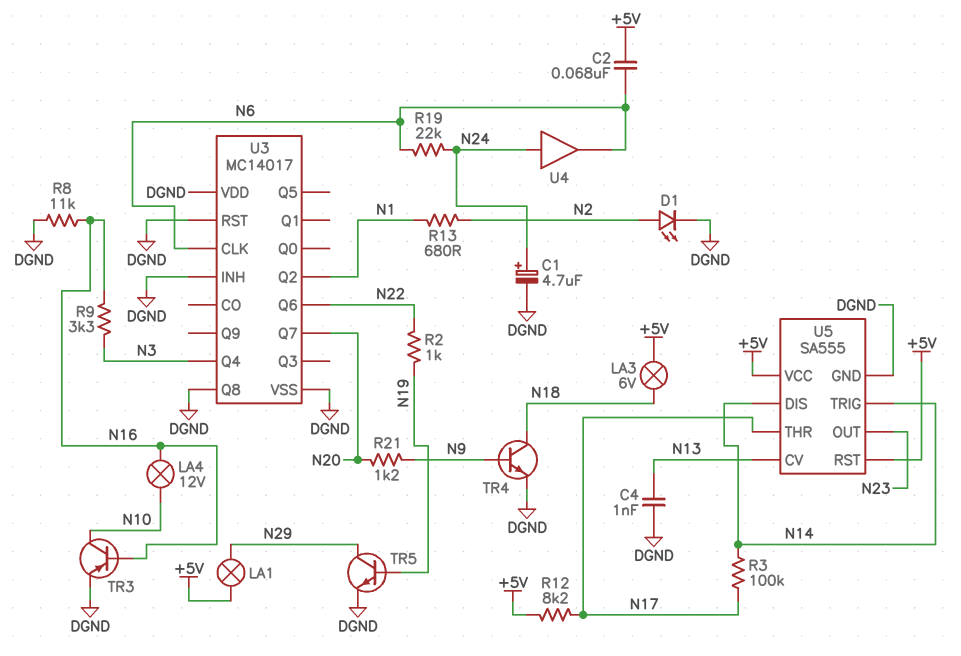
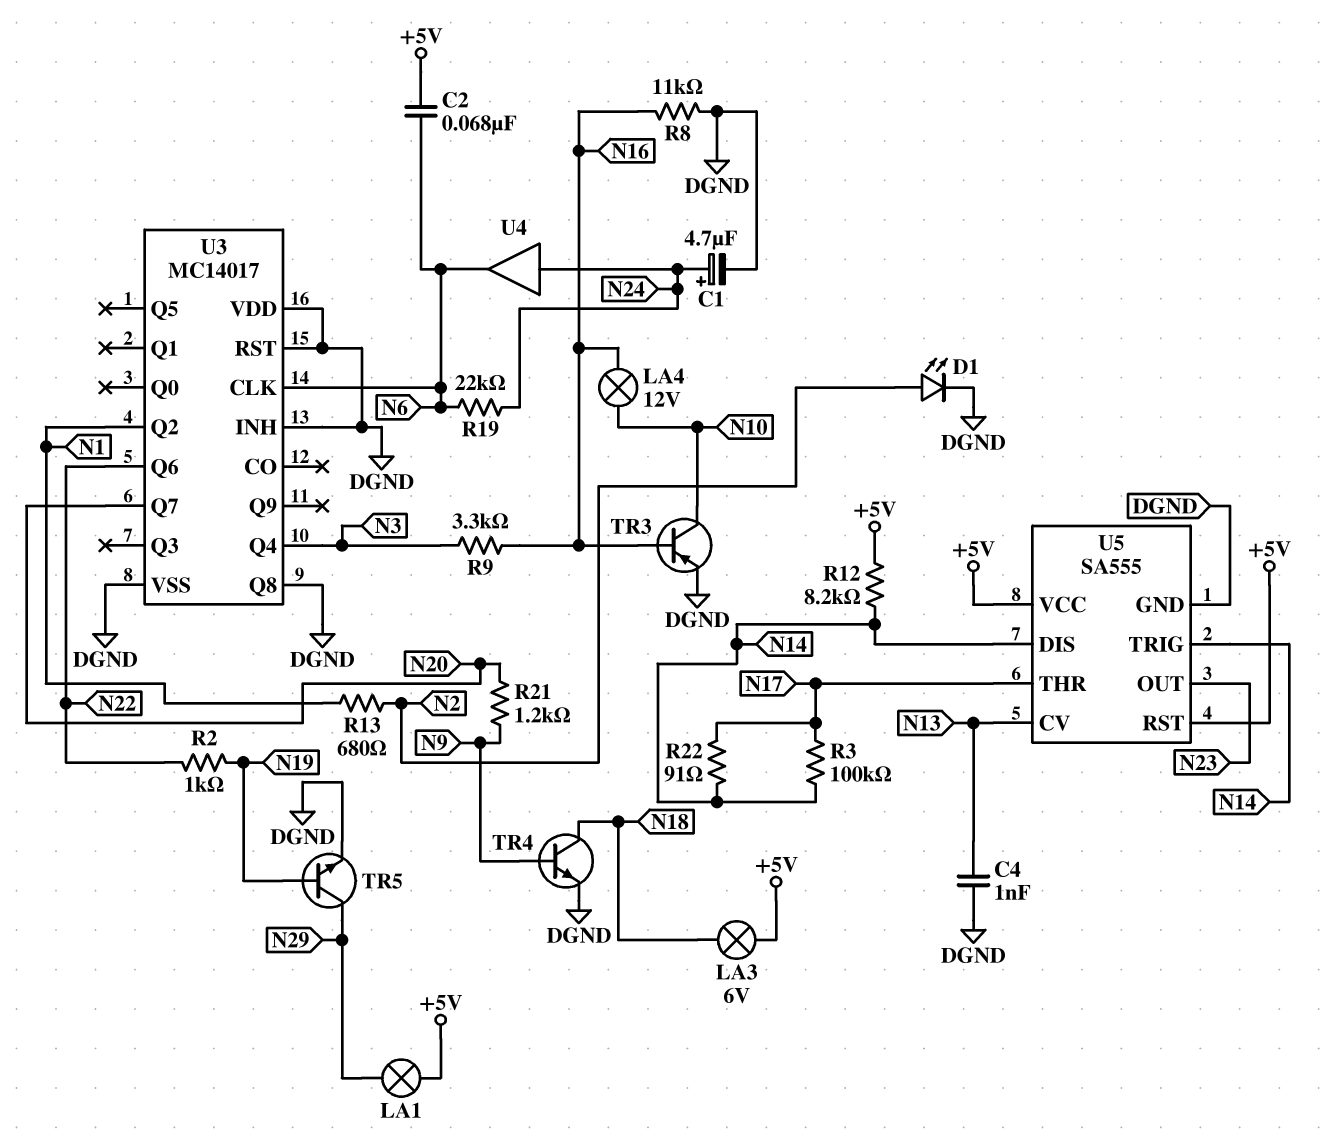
R12: 8.2k (+5V, N17) -> 8.2k (+5V, N14)
R22: none -> 91 (N14, N17)

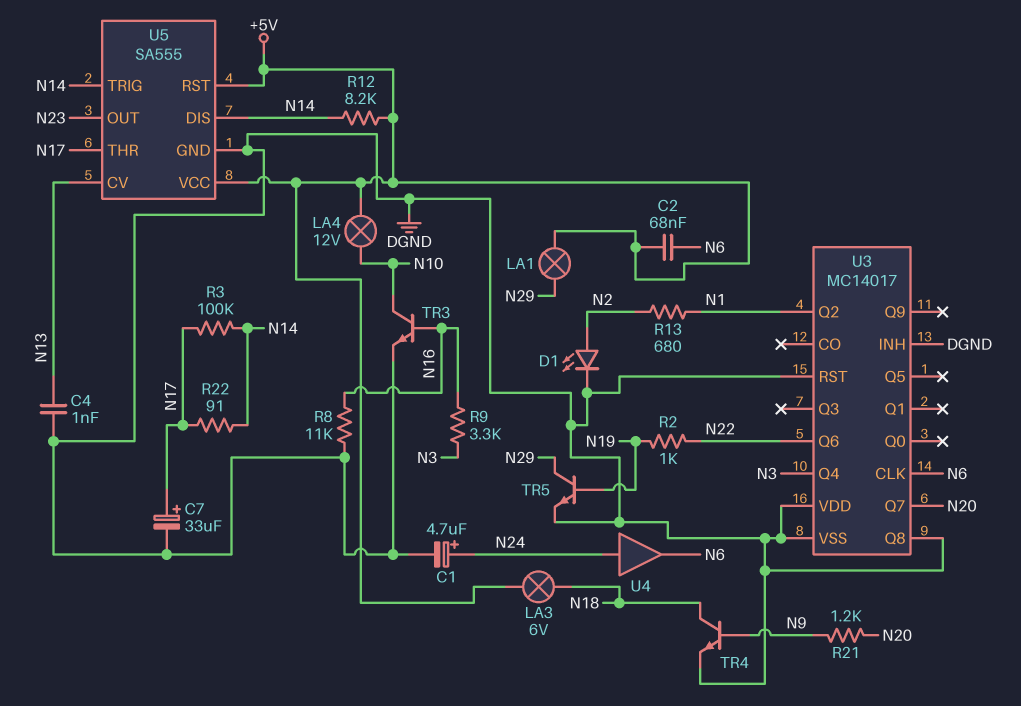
C7: none -> 33uF (plus N17, minus DGND)
LA4: lamp 12V (N10, N16) -> lamp 12V (+5V, N10)
R19: 22k (N6, N24) -> none
TR3: PNP (B N16, C N10, E DGND) -> NPN (B N16, C N10, E DGND)

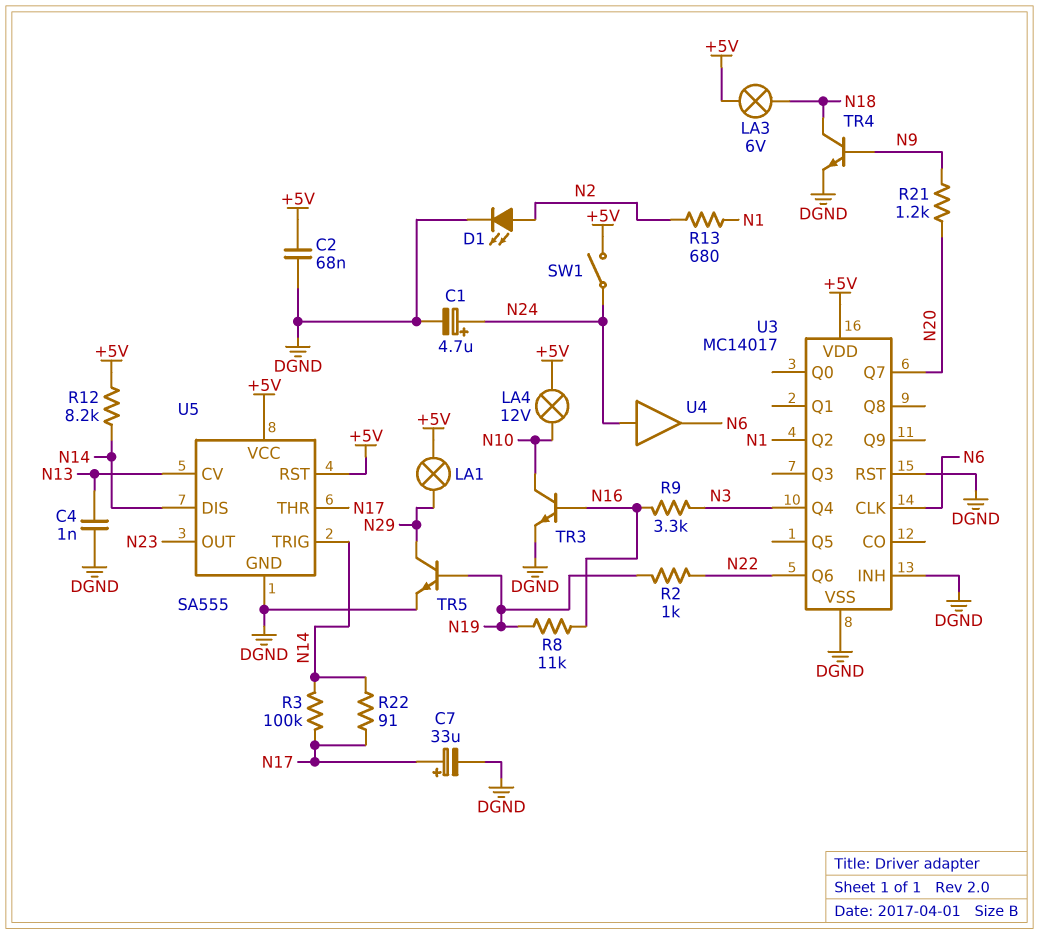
C2: 68nF (+5V, N6) -> 68nF (+5V, DGND)
R8: 11k (DGND, N16) -> 11k (N16, N19)
SW1: none -> switch (+5V, N24)
U3 pin Q8: DGND -> none
U3 pin VDD: DGND -> +5V

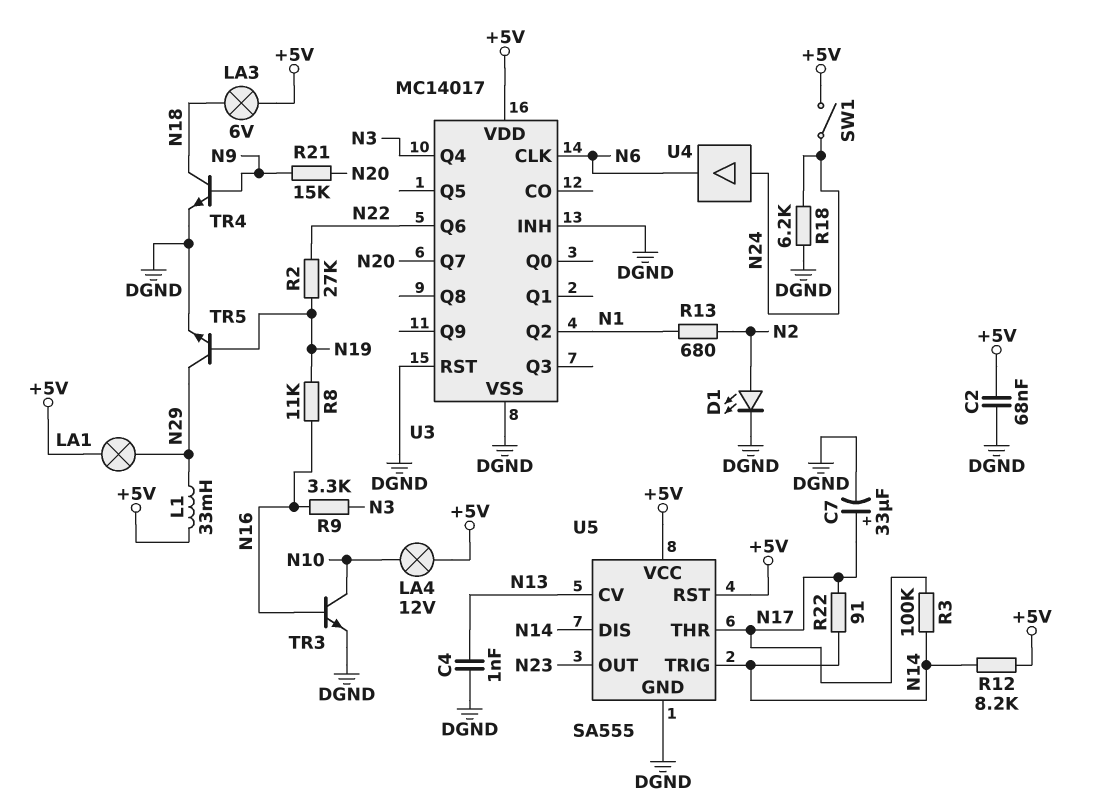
C1: 4.7uF (plus N24, minus DGND) -> none
L1: none -> 33mH (+5V, N29)
R2: 1k (N19, N22) -> 27k (N19, N22)
R18: none -> 6.2k (DGND, N24)
R21: 1.2k (N9, N20) -> 15k (N9, N20)

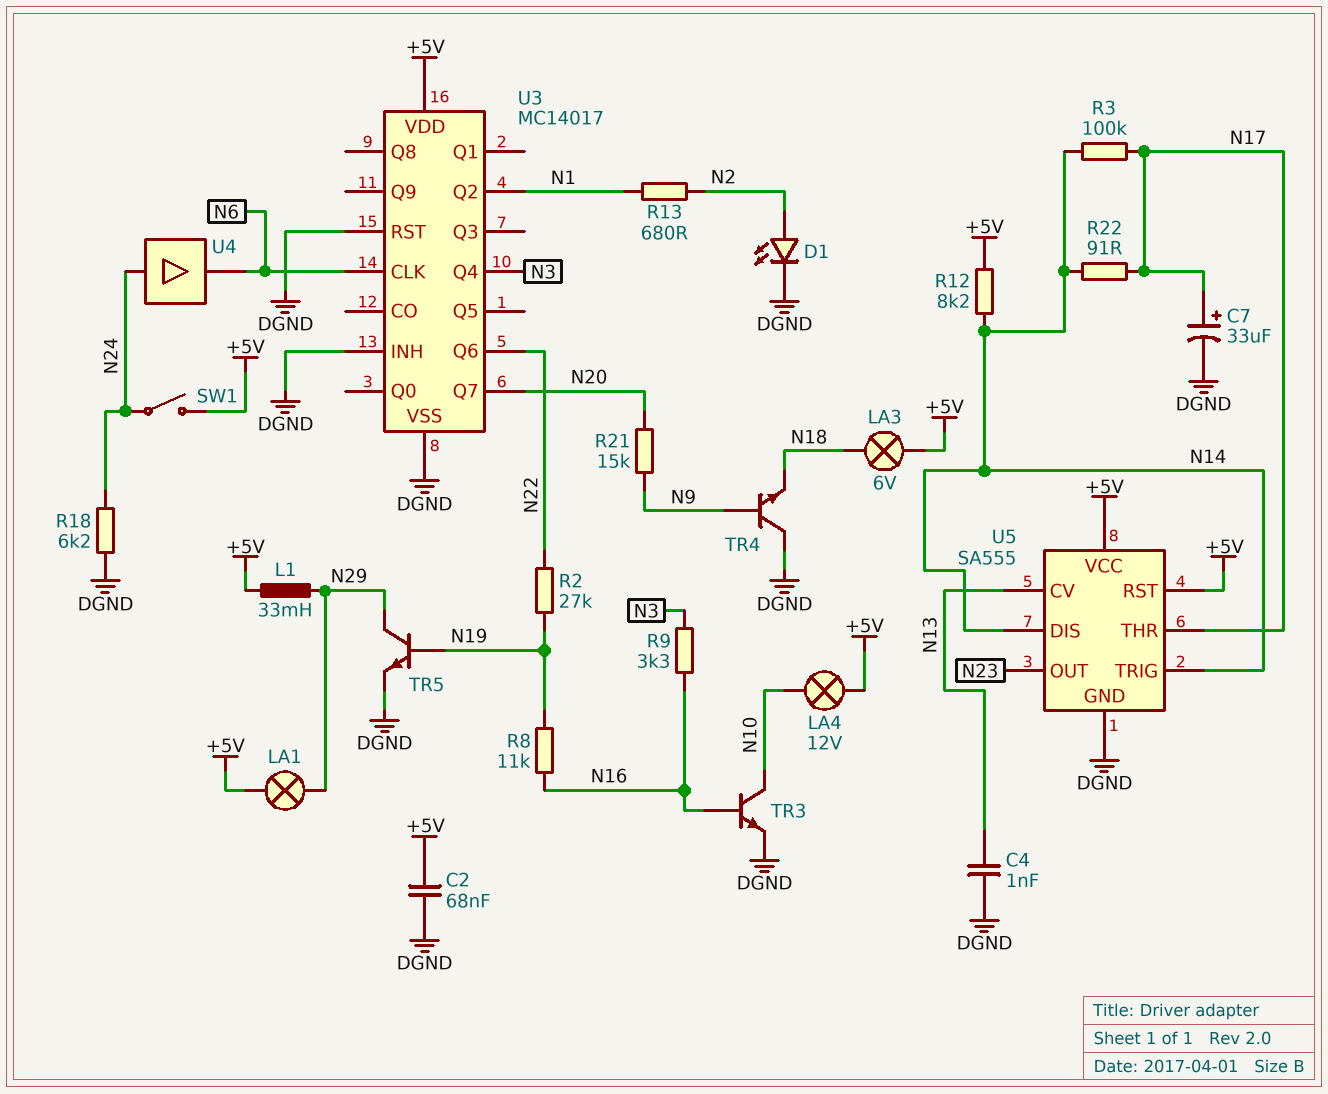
TR4: NPN (B N9, C N18, E DGND) -> NPN (B N9, C DGND, E N18)

